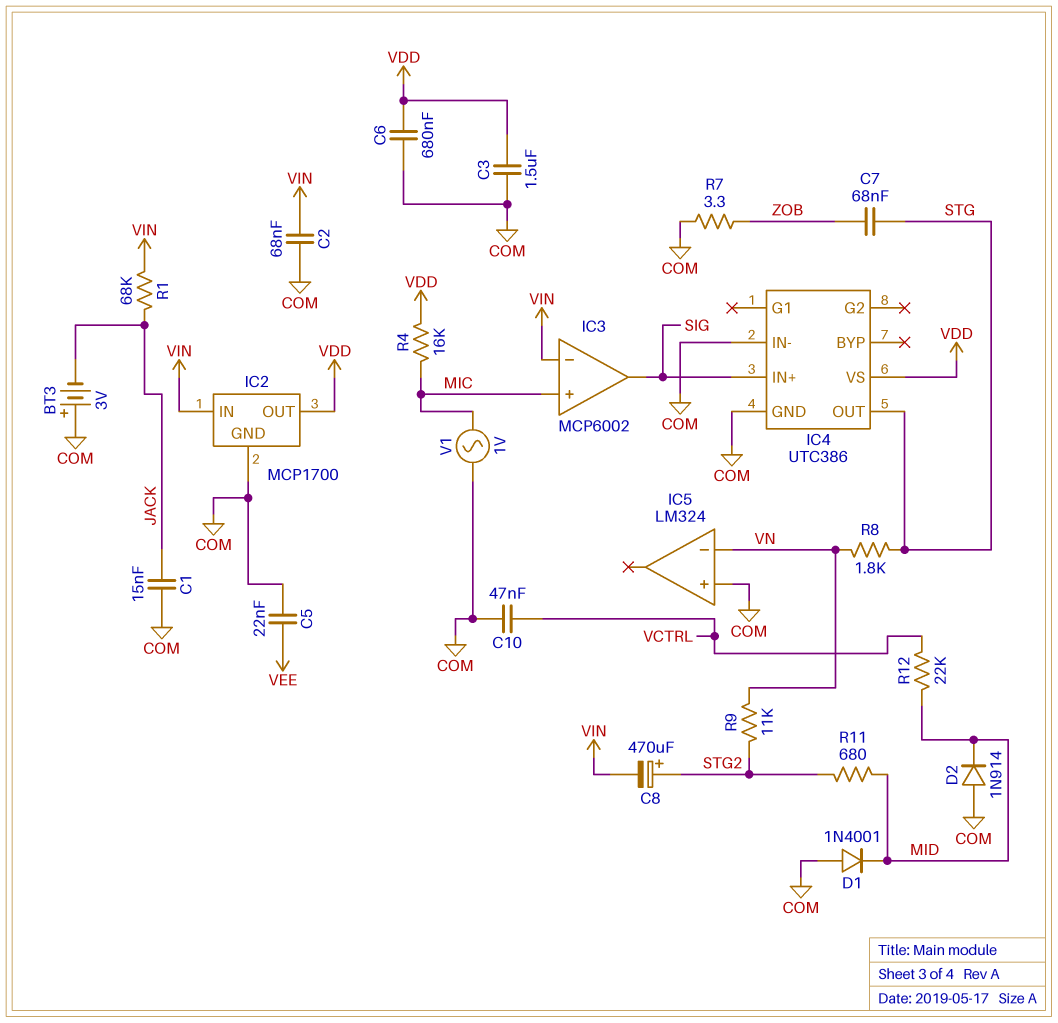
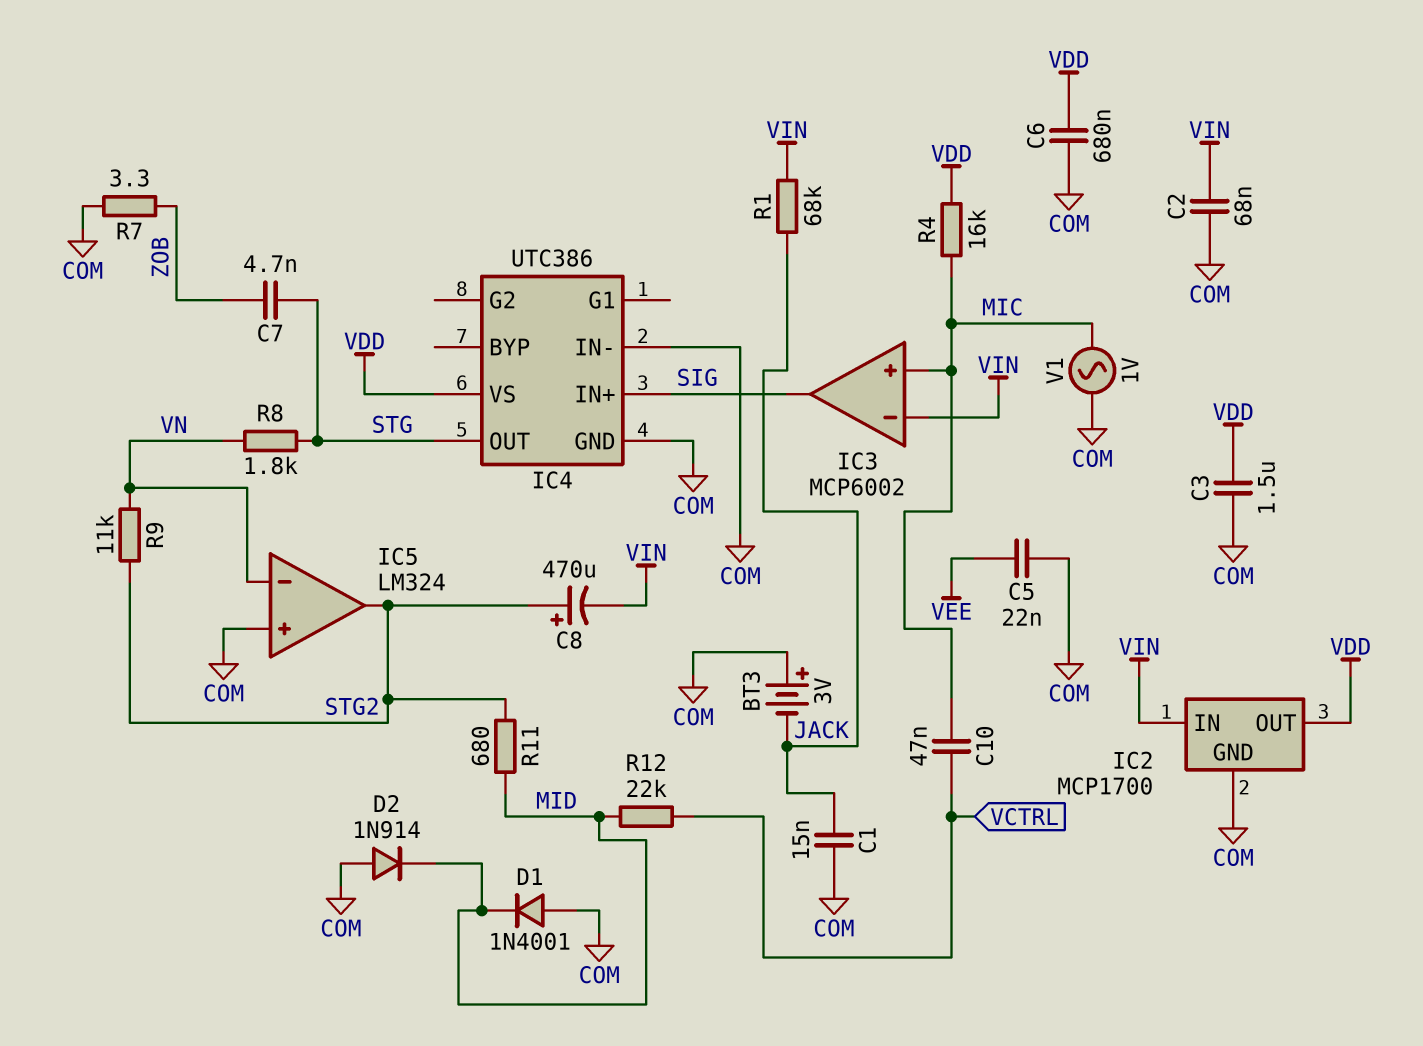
C7: 68nF (STG, ZOB) -> 4.7nF (STG, ZOB)
C10: 47nF (COM, VCTRL) -> 47nF (MIC, VCTRL)
IC5 pin out: none -> STG2

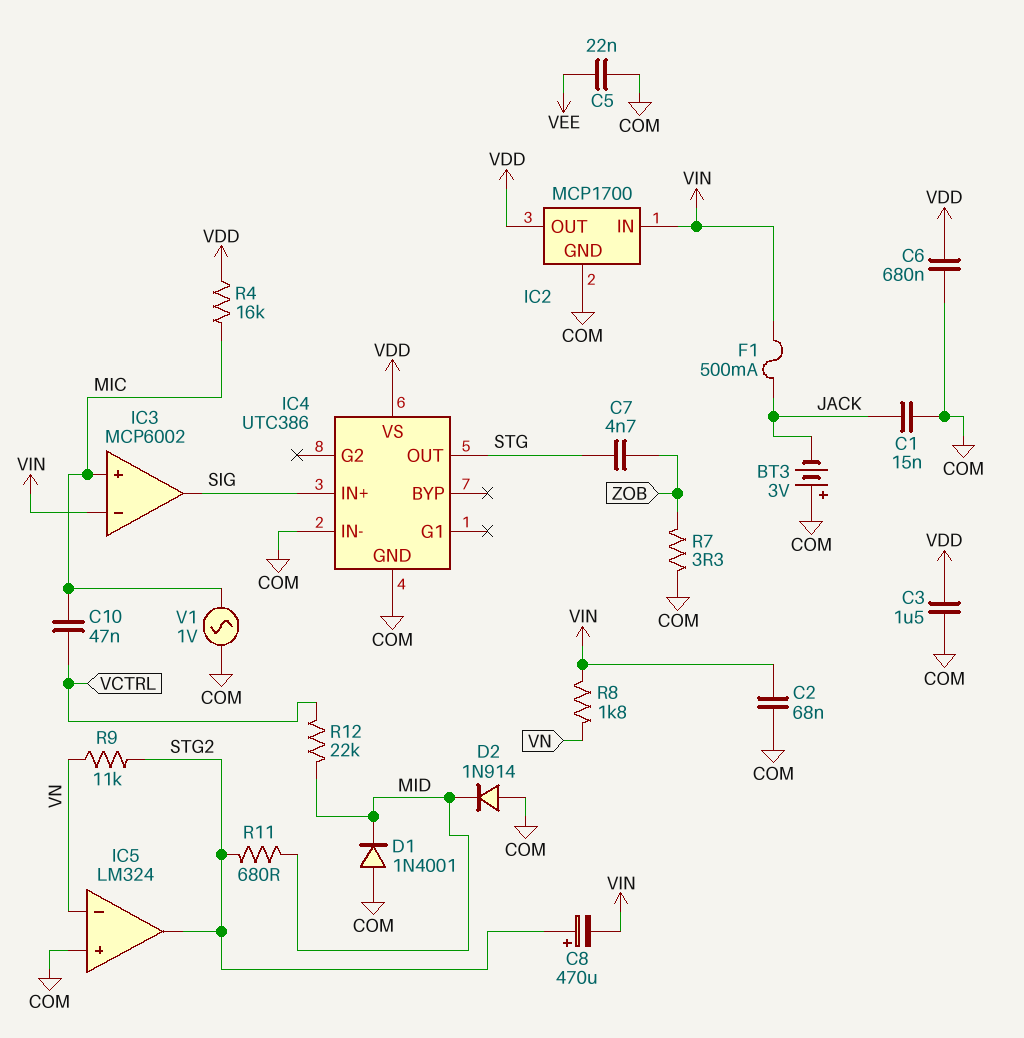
F1: none -> 500mA (JACK, VIN)
R1: 68k (JACK, VIN) -> none
R8: 1.8k (STG, VN) -> 1.8k (VIN, VN)

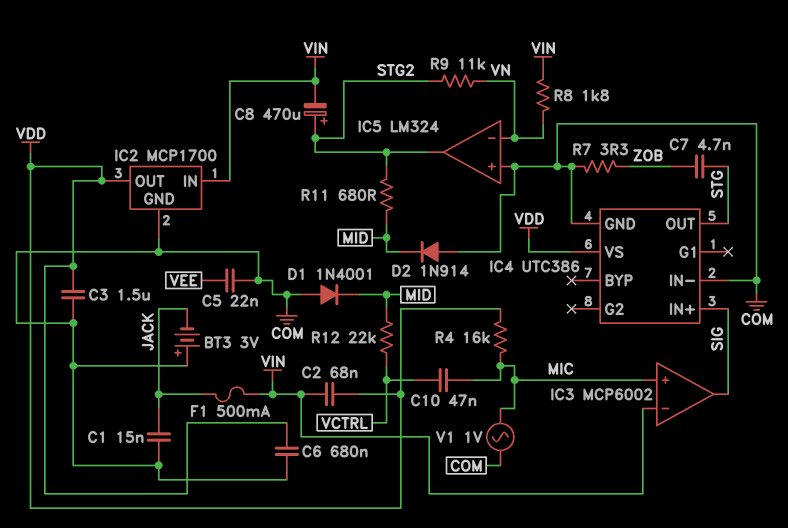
C2: 68nF (COM, VIN) -> 68nF (VDD, VIN)

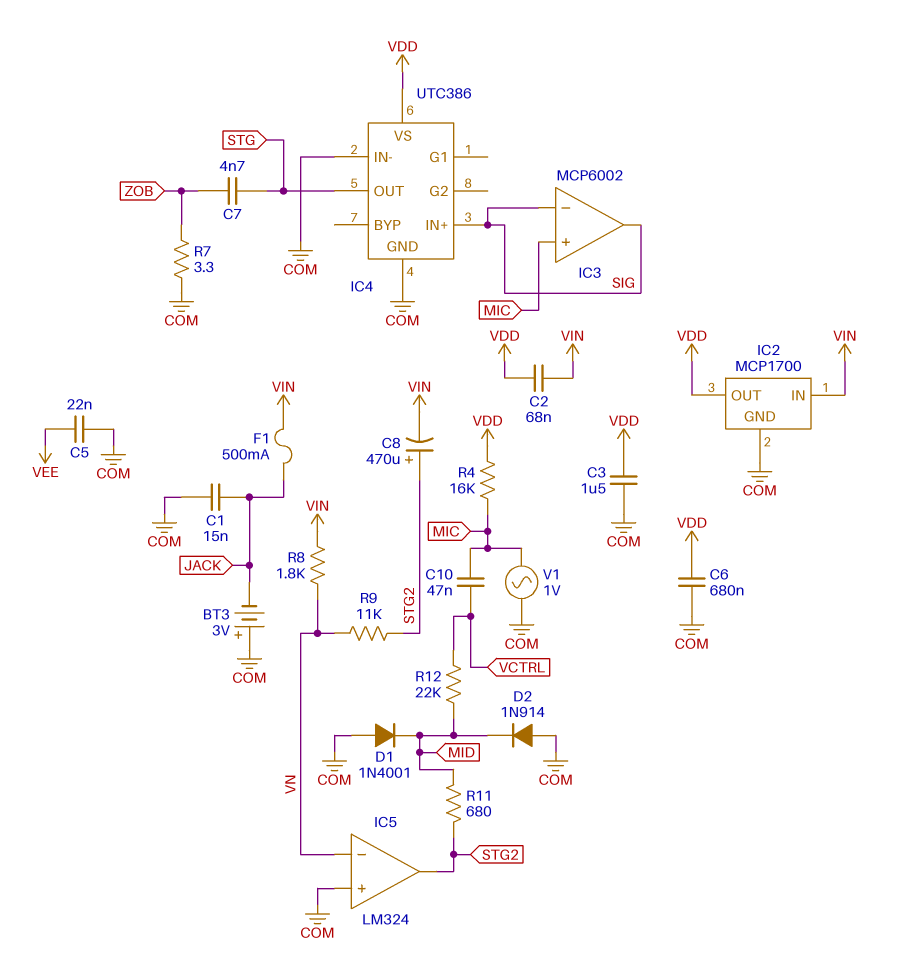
IC3 pin in-: VIN -> SIG

